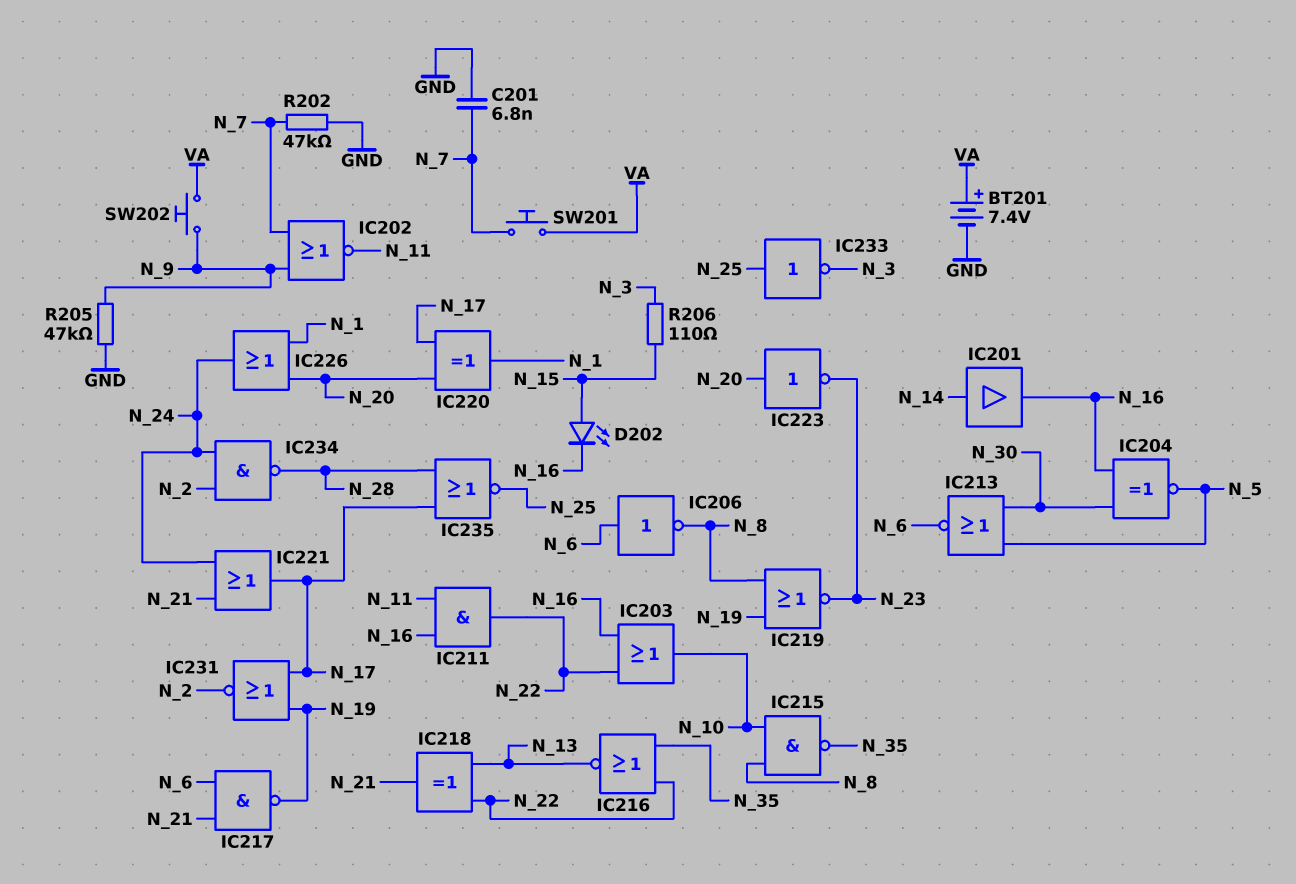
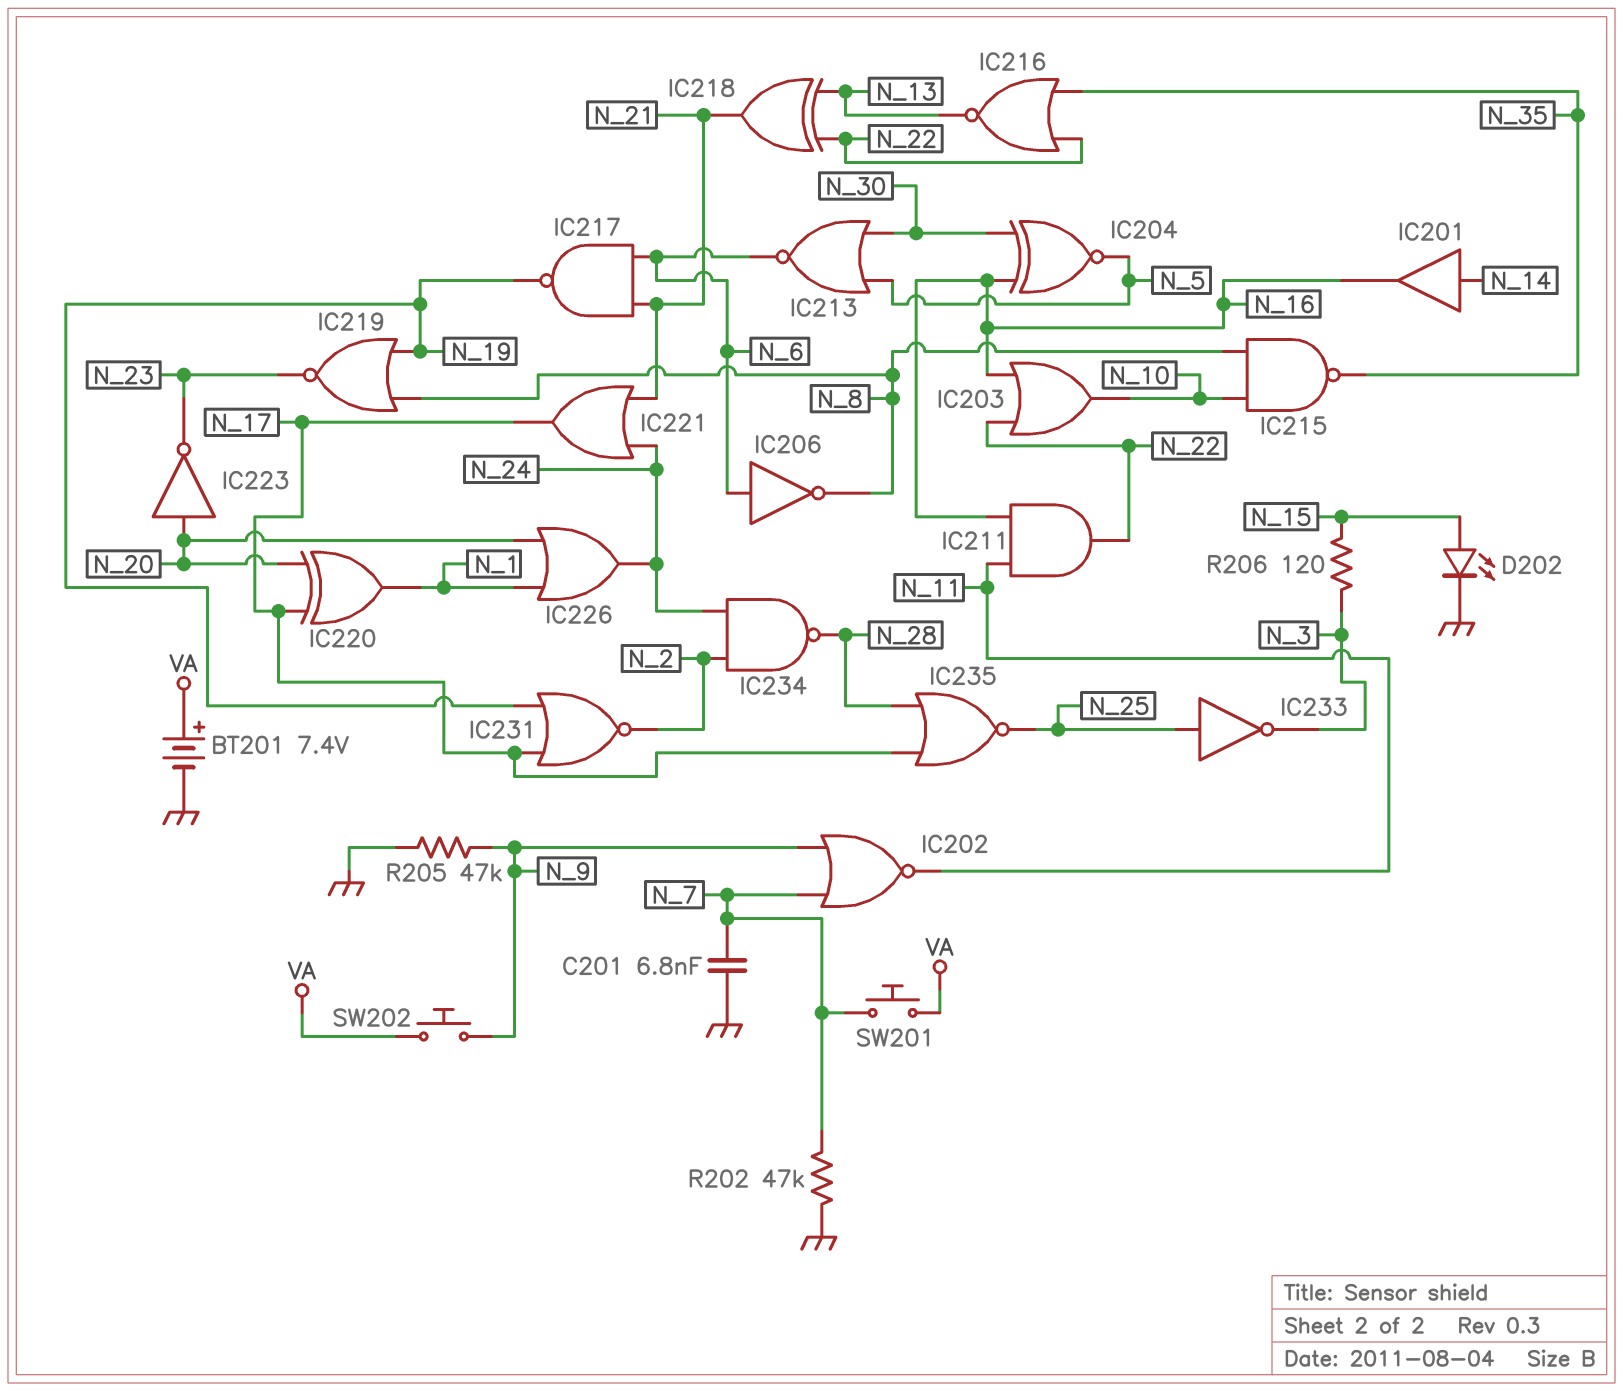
D202: LED (A N_15, K N_16) -> LED (A N_15, K GND)
R206: 110 (N_3, N_15) -> 120 (N_3, N_15)

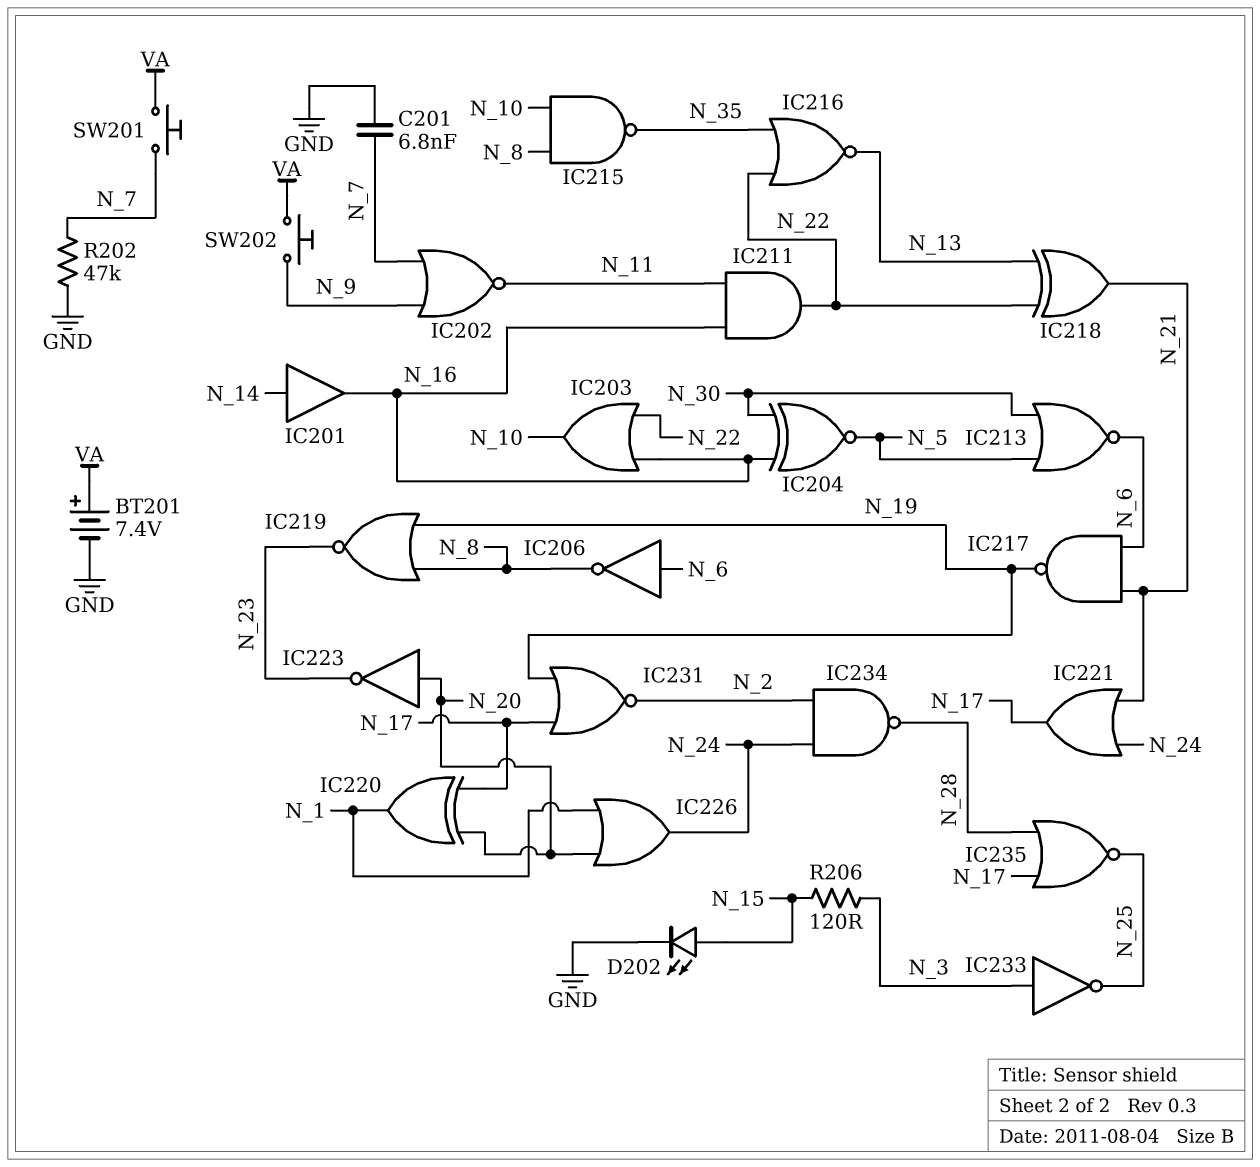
IC233: NOT (in N_25, out N_3) -> NOT (in N_3, out N_25)
R205: 47k (GND, N_9) -> none

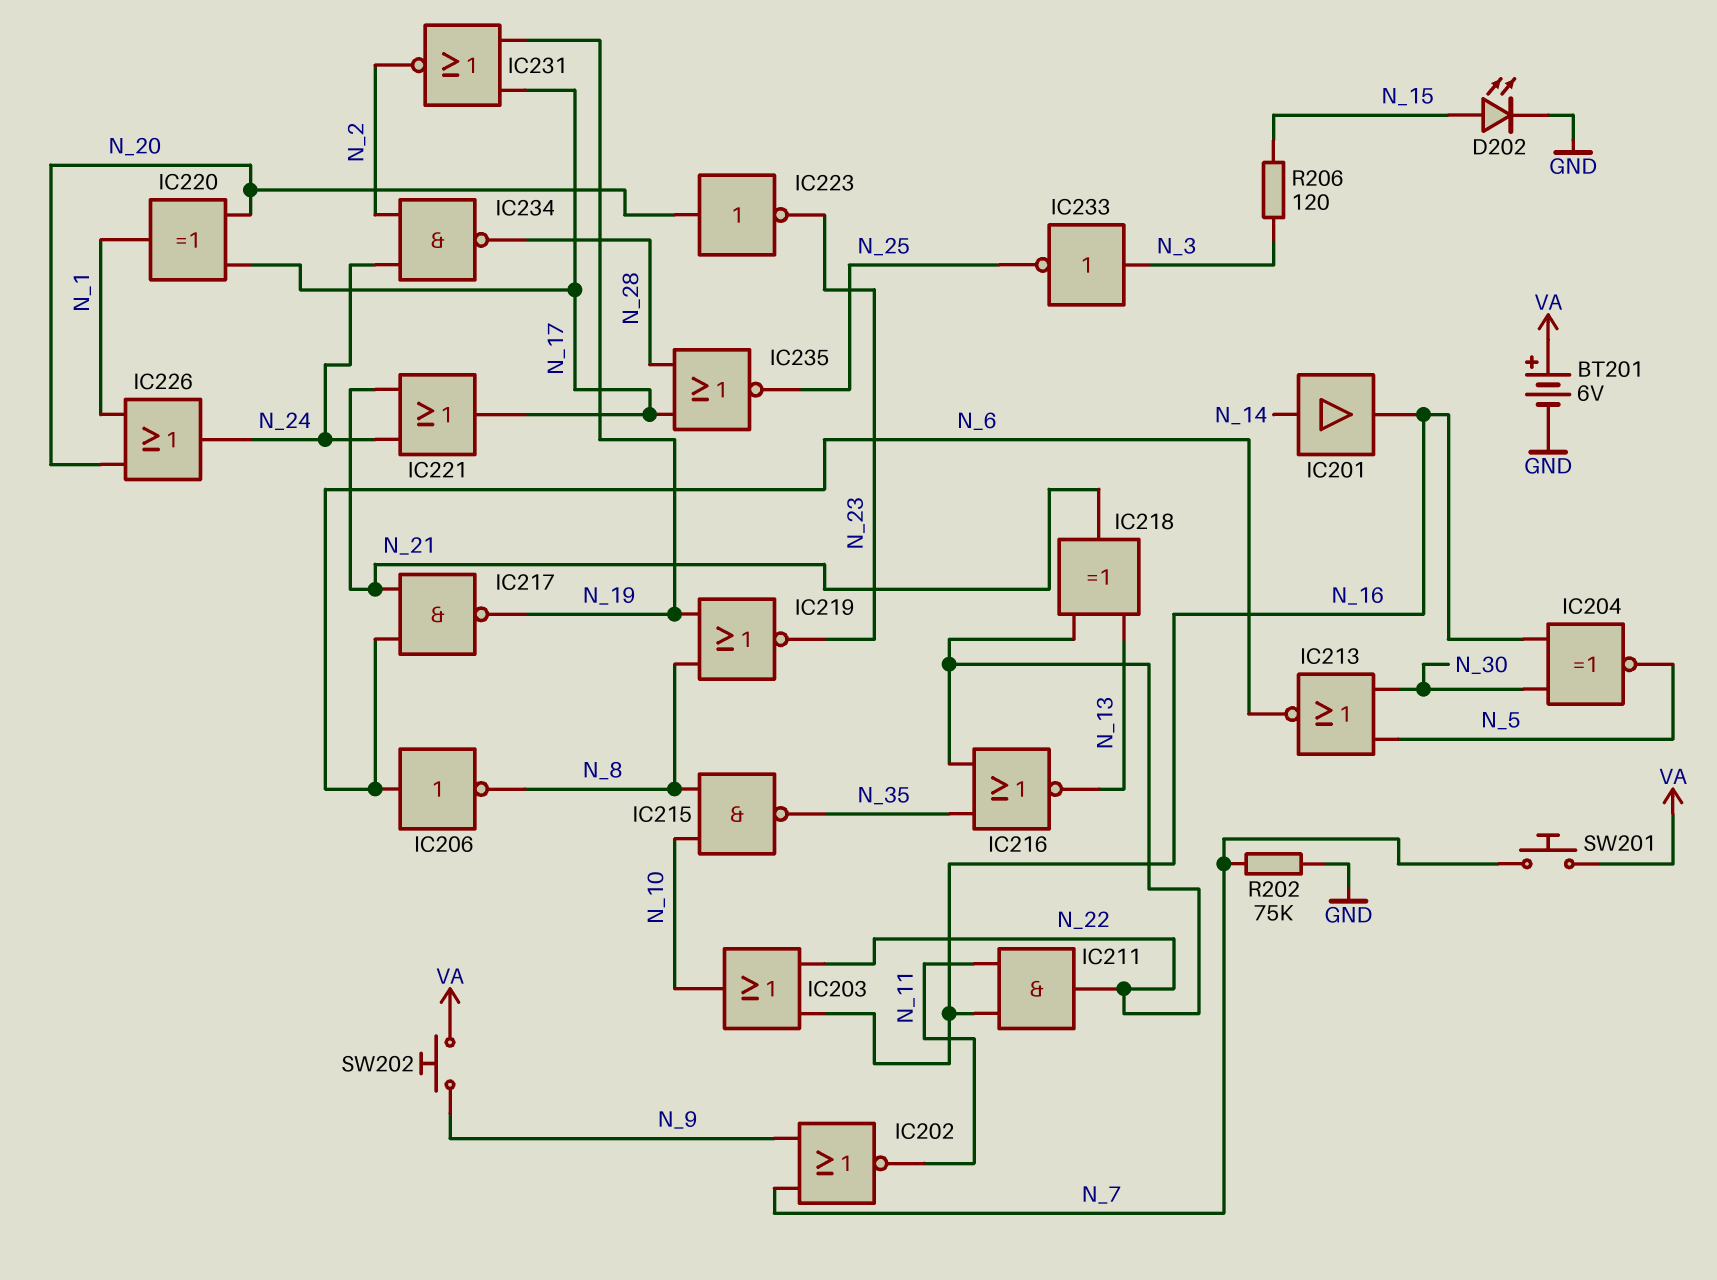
BT201: 7.4V (plus VA, minus GND) -> 6V (plus VA, minus GND)
C201: 6.8nF (GND, N_7) -> none
R202: 47k (GND, N_7) -> 75k (GND, N_7)

